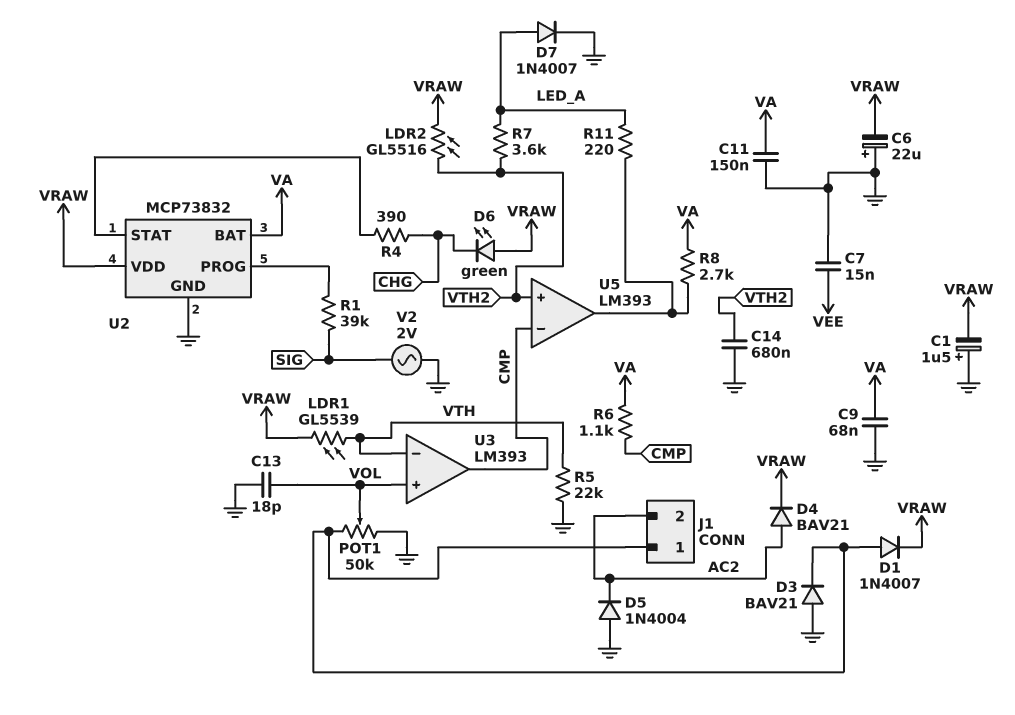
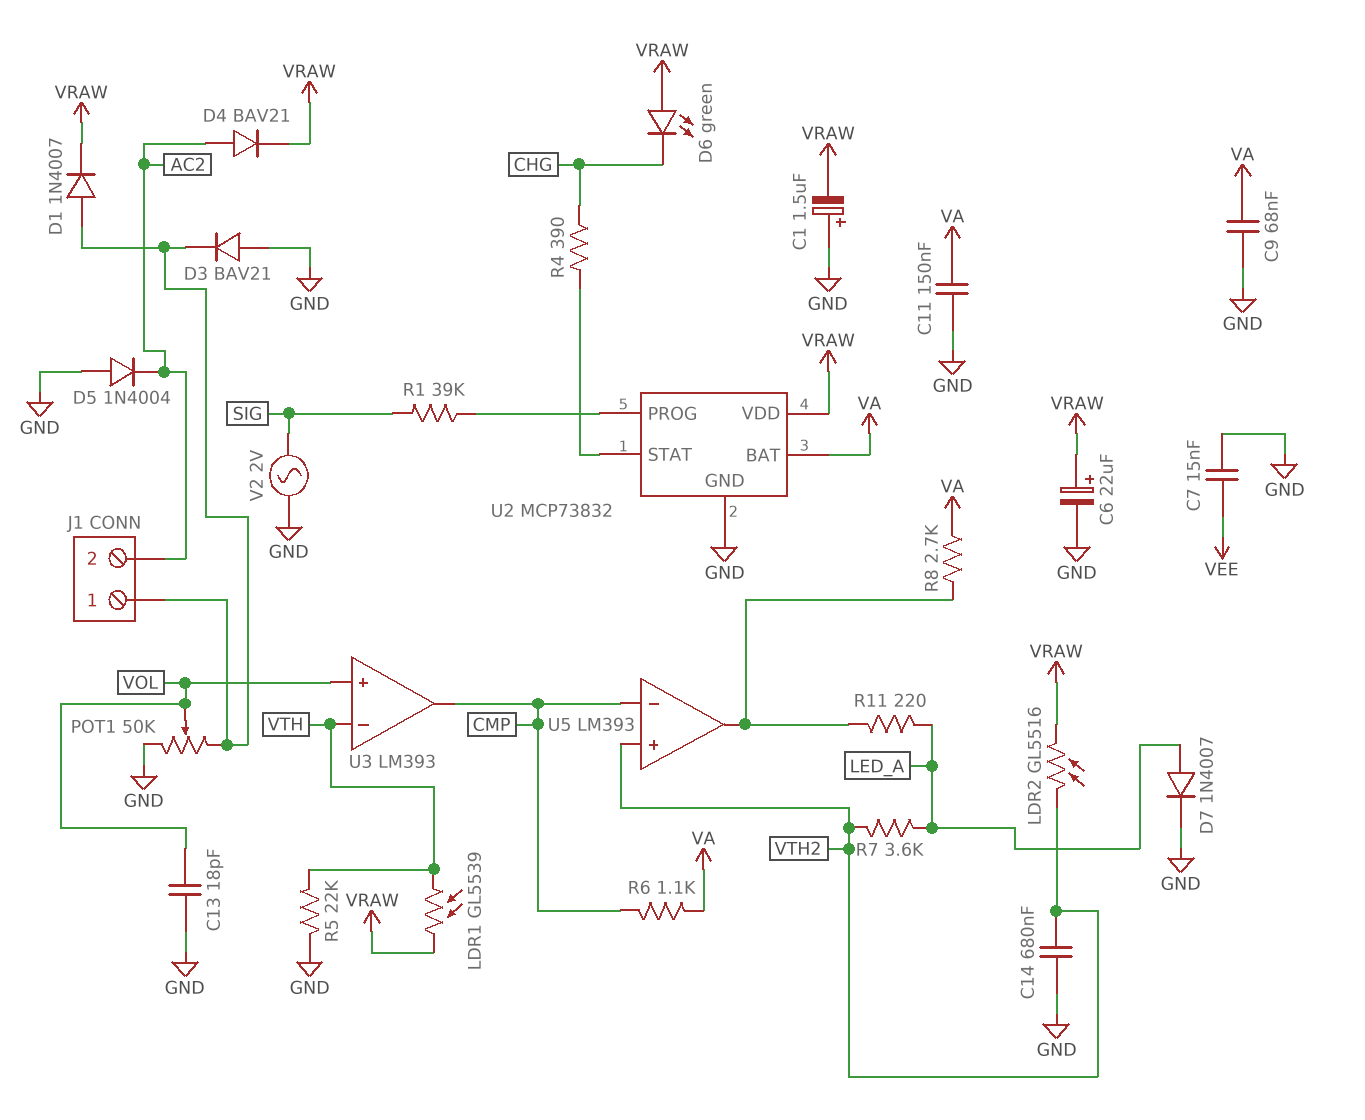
C6: 22uF (plus GND, minus VRAW) -> 22uF (plus VRAW, minus GND)

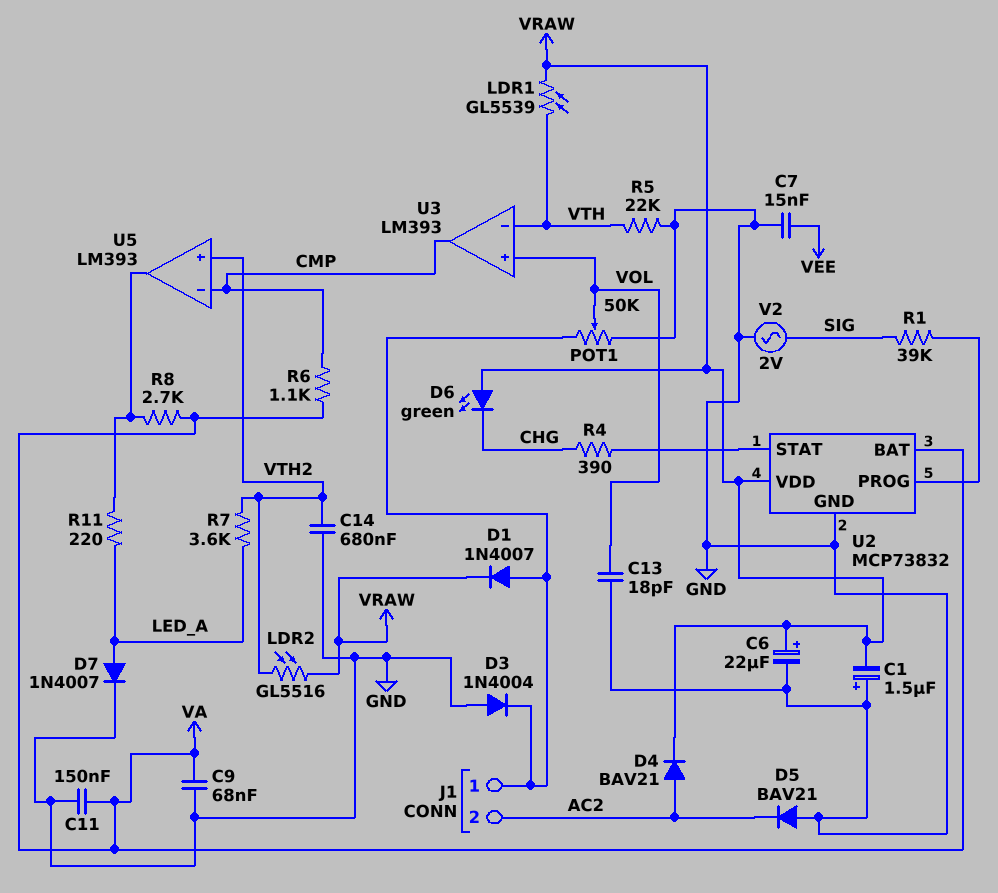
D3: diode BAV21 (A GND, K J1/1) -> diode 1N4004 (A GND, K J1/1)
D5: diode 1N4004 (A GND, K AC2) -> diode BAV21 (A GND, K AC2)

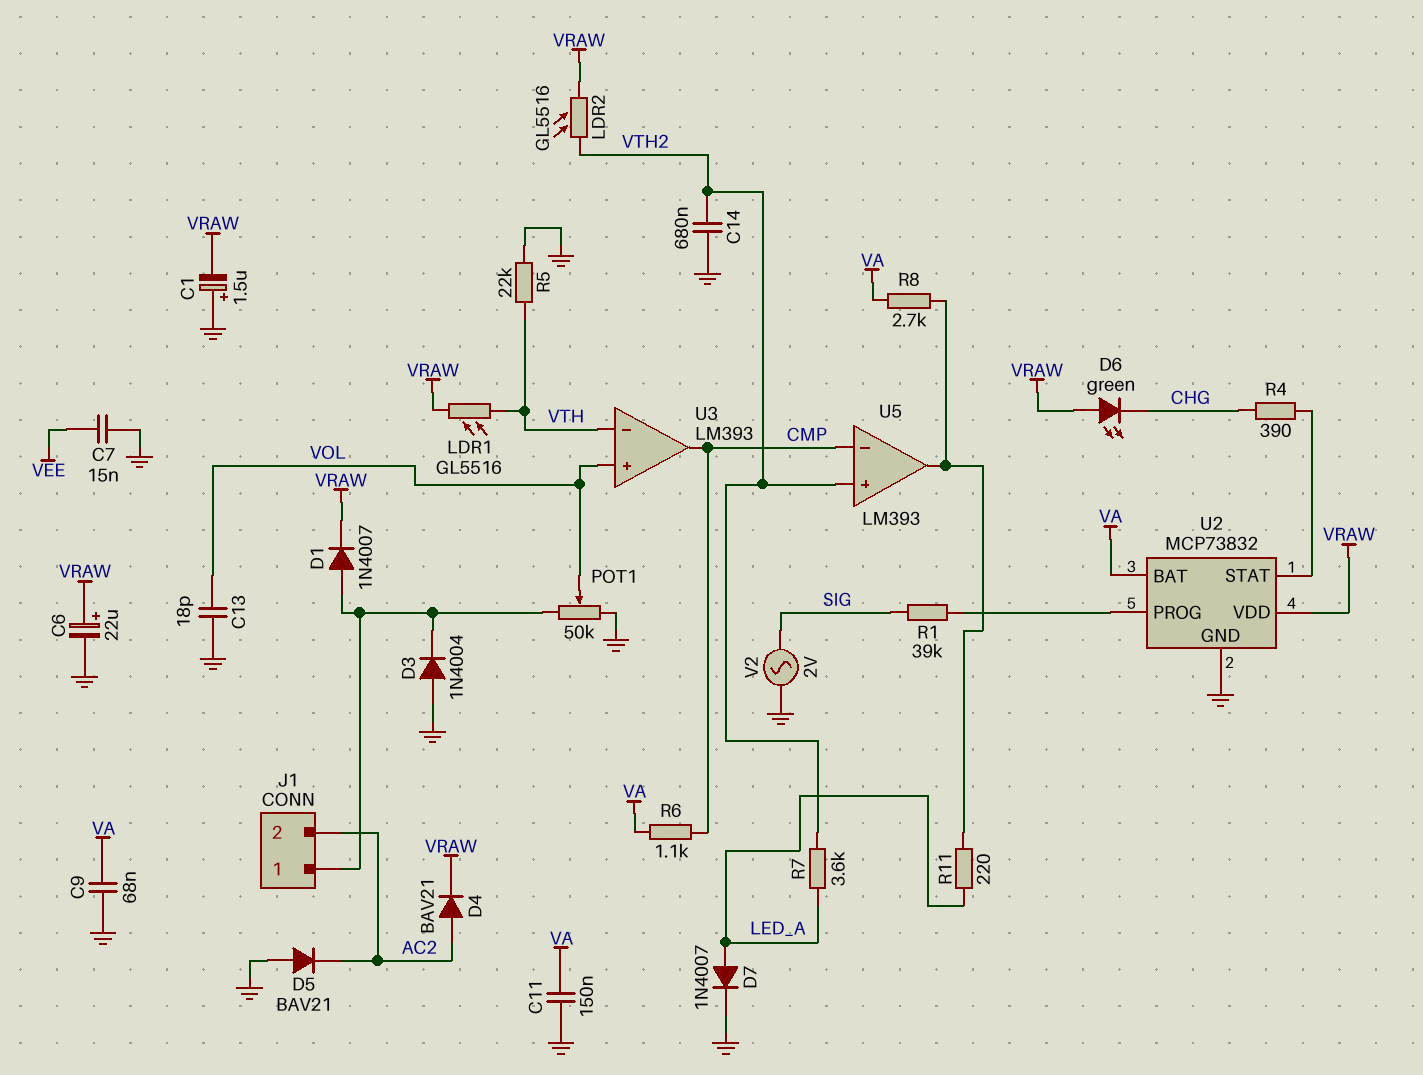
LDR1: GL5539 (VRAW, VTH) -> GL5516 (VRAW, VTH)

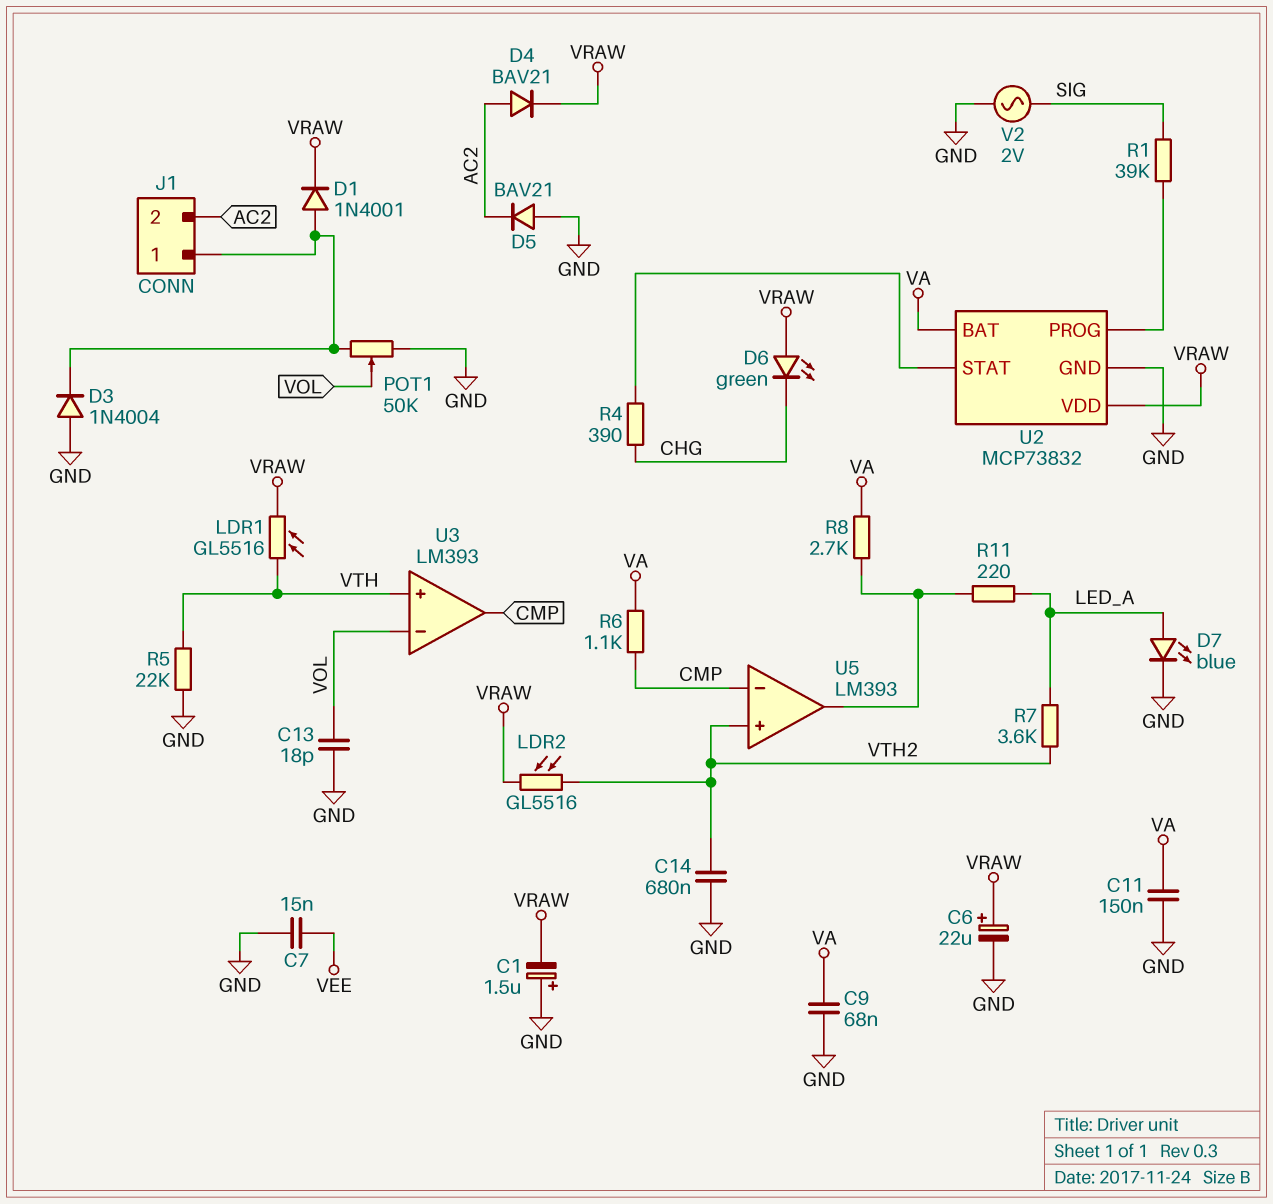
D1: diode 1N4007 (A J1/1, K VRAW) -> diode 1N4001 (A J1/1, K VRAW)
D7: diode 1N4007 (A LED_A, K GND) -> LED blue (A LED_A, K GND)
U3 pin in+: VOL -> VTH
U3 pin in-: VTH -> VOL

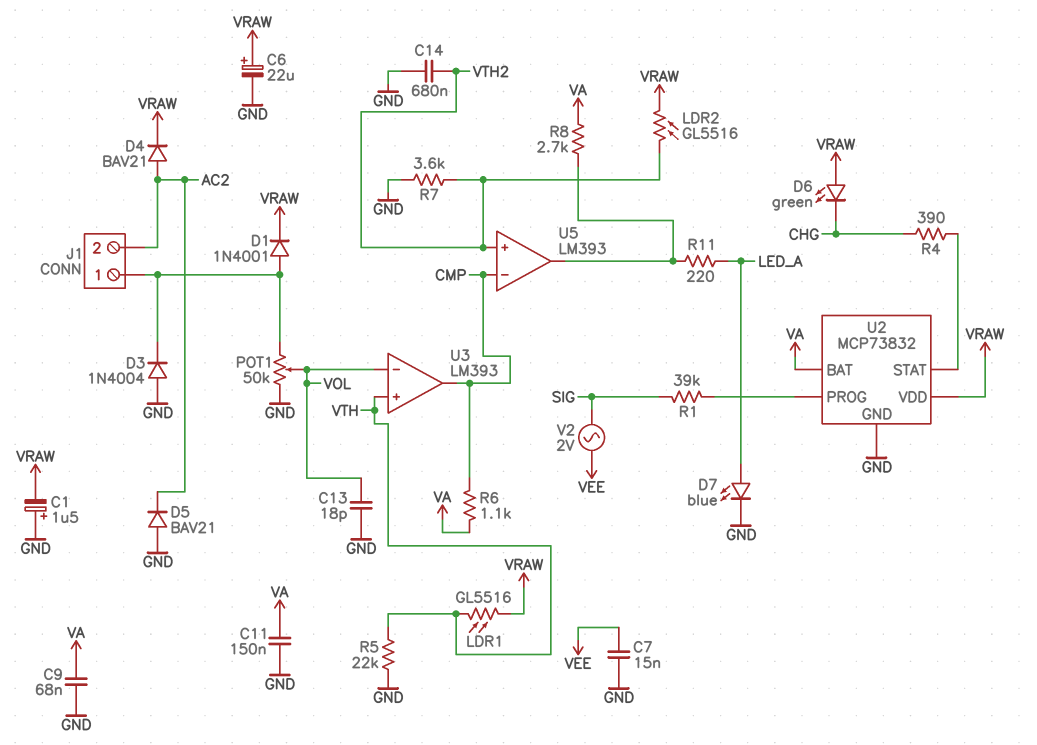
R7: 3.6k (LED_A, VTH2) -> 3.6k (GND, VTH2)
V2: AC 2V (GND, SIG) -> AC 2V (SIG, VEE)

